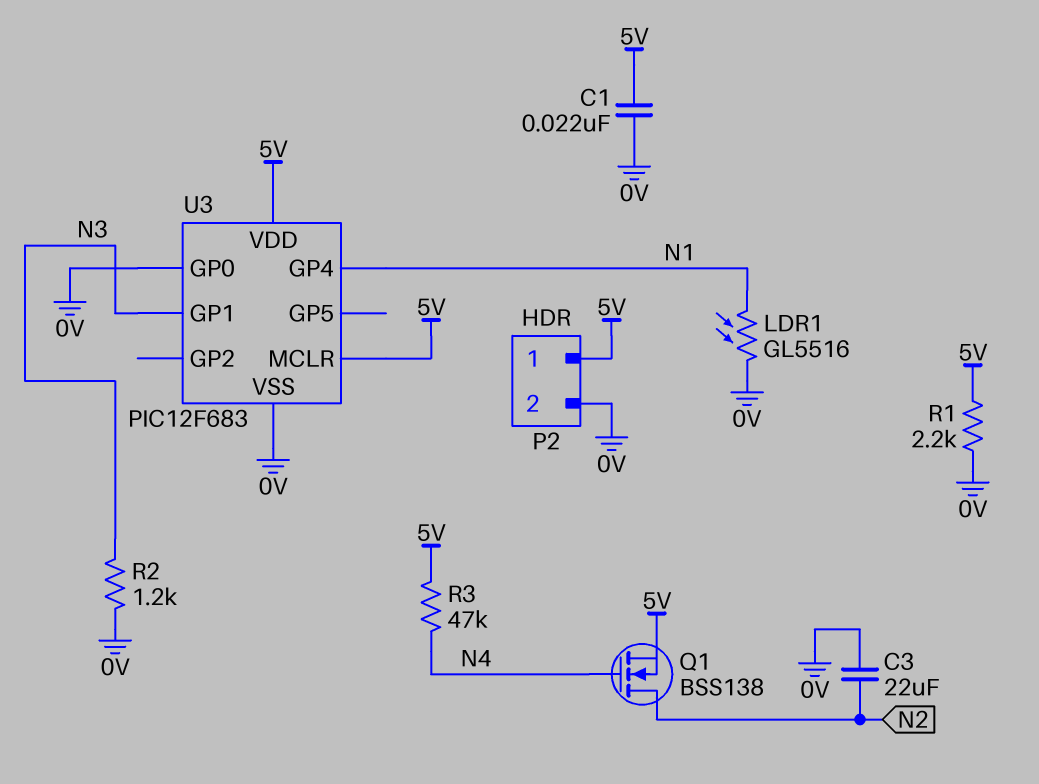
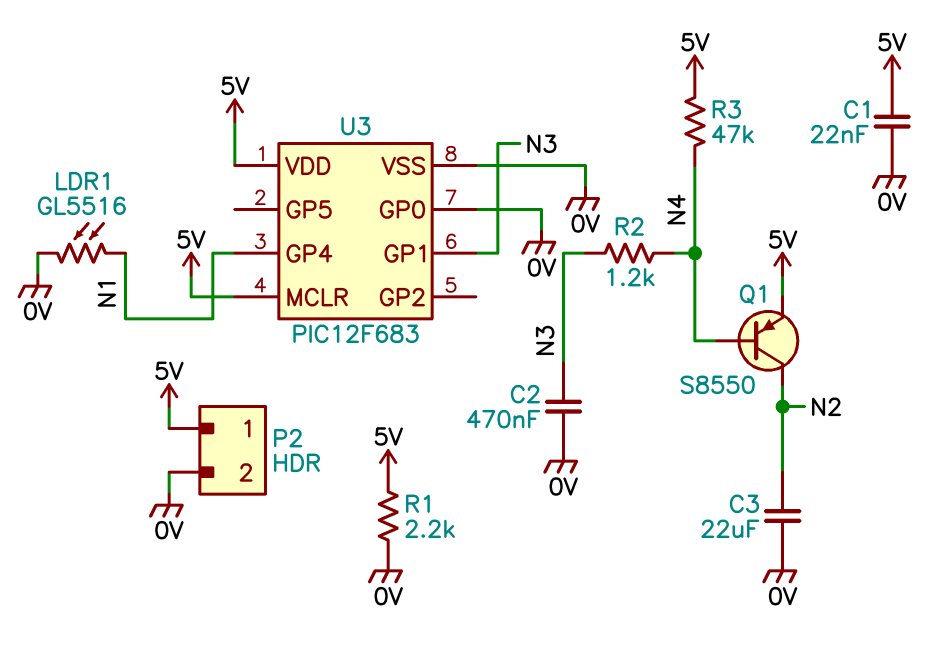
C2: none -> 470nF (0V, N3)
Q1: NMOS BSS138 (G N4, D N2, S 5V) -> PNP S8550 (B N4, C N2, E 5V)
R2: 1.2k (0V, N3) -> 1.2k (N3, N4)

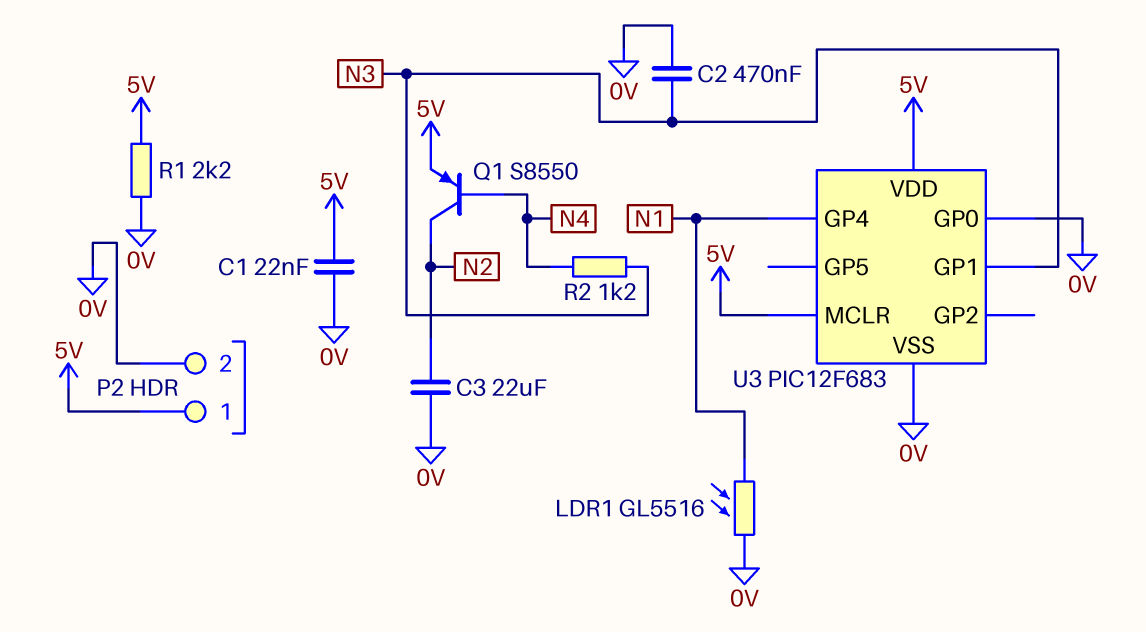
R3: 47k (5V, N4) -> none

